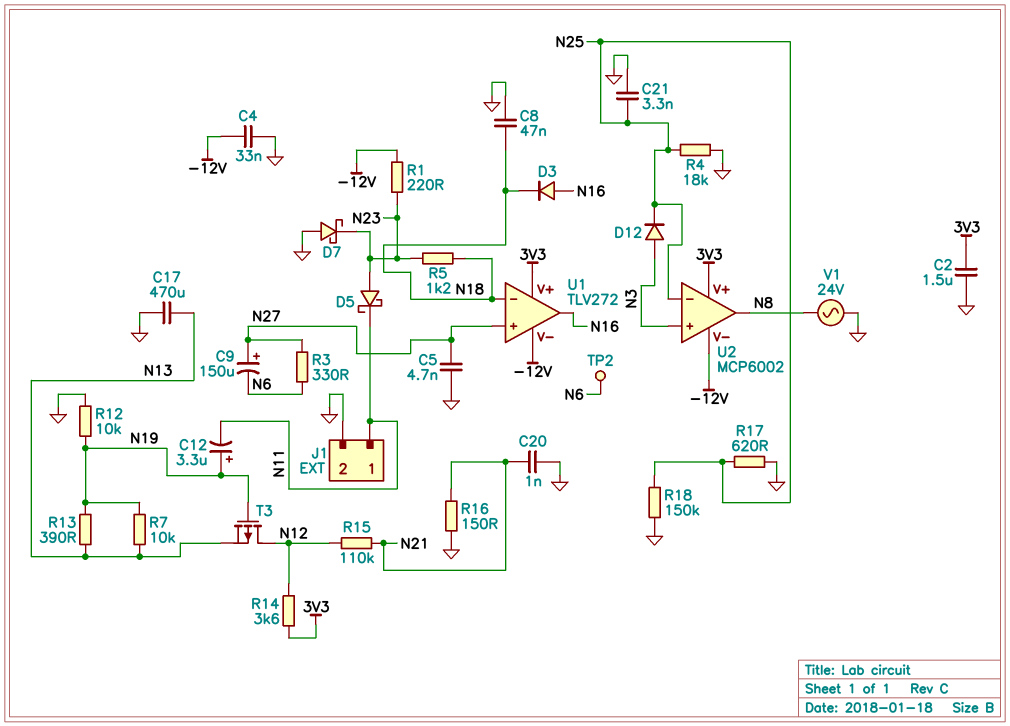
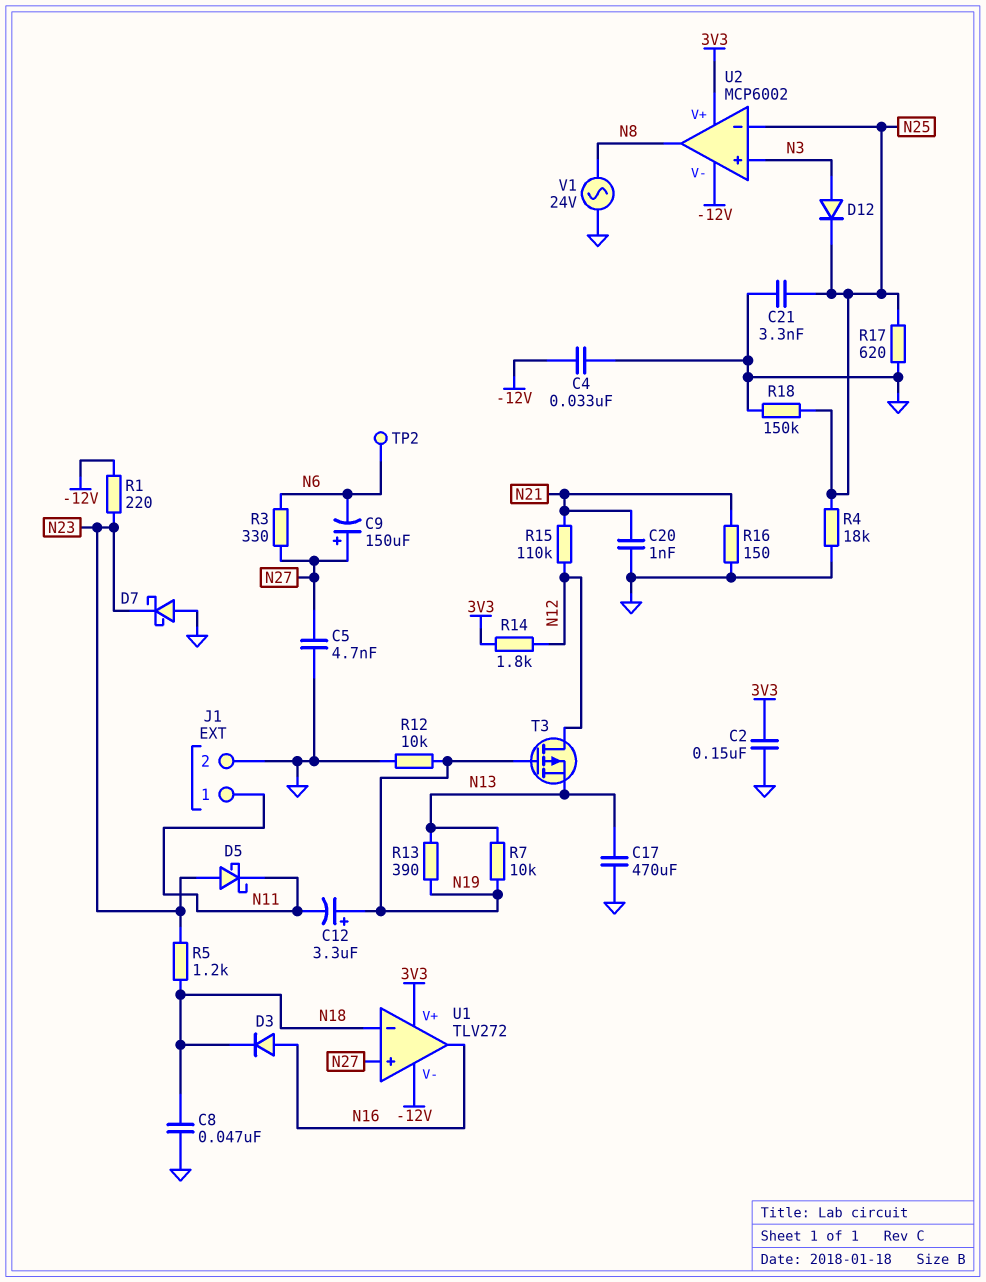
C2: 1.5uF (3V3, GND) -> 150nF (3V3, GND)
R14: 3.6k (3V3, N12) -> 1.8k (3V3, N12)

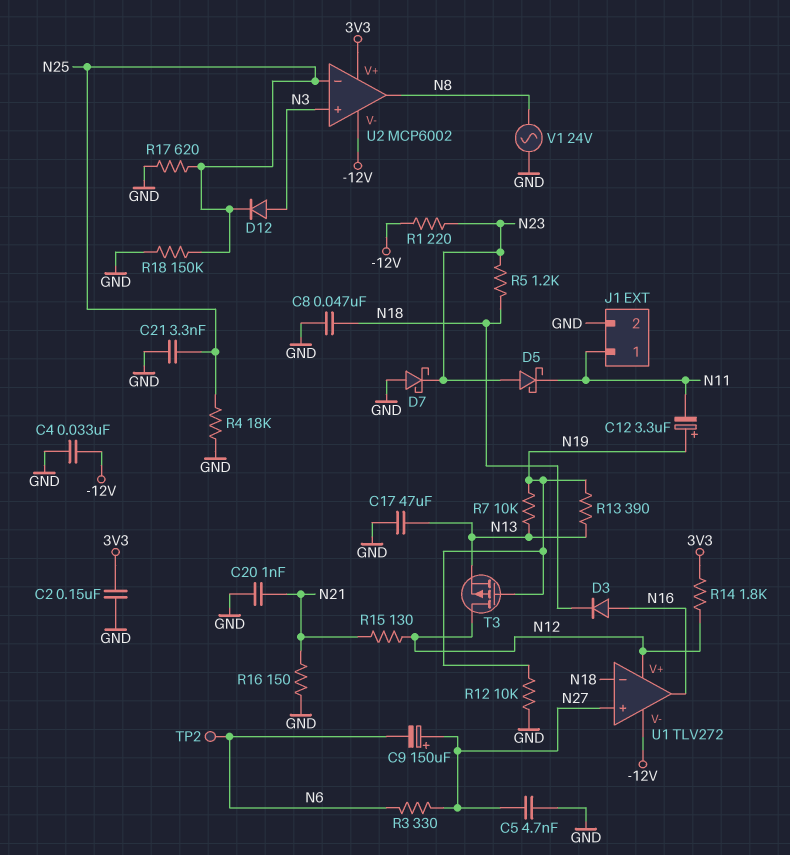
C17: 470uF (GND, N13) -> 47uF (GND, N13)
R15: 110k (N12, N21) -> 130 (N12, N21)
U1 pin V+: 3V3 -> N12

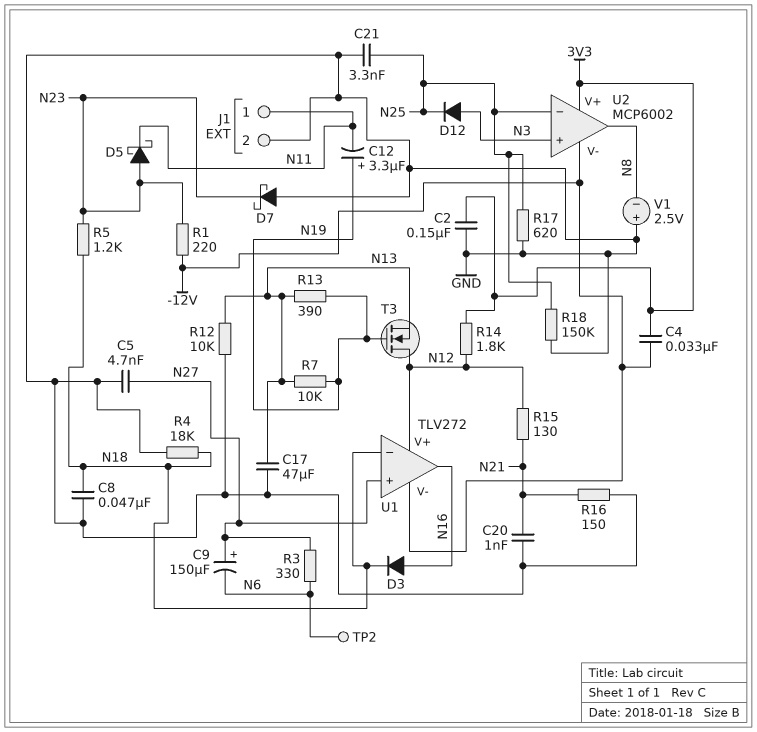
C4: 33nF (-12V, GND) -> 33nF (-12V, 3V3)
R4: 18k (GND, N25) -> 18k (GND, N18)
R12: 10k (GND, N19) -> 10k (GND, N13)
T3: PMOS (G N19, D N12, S N13) -> NMOS (G N19, D N12, S N13)
V1: AC 24V (GND, N8) -> 2.5V (plus GND, minus N8)

